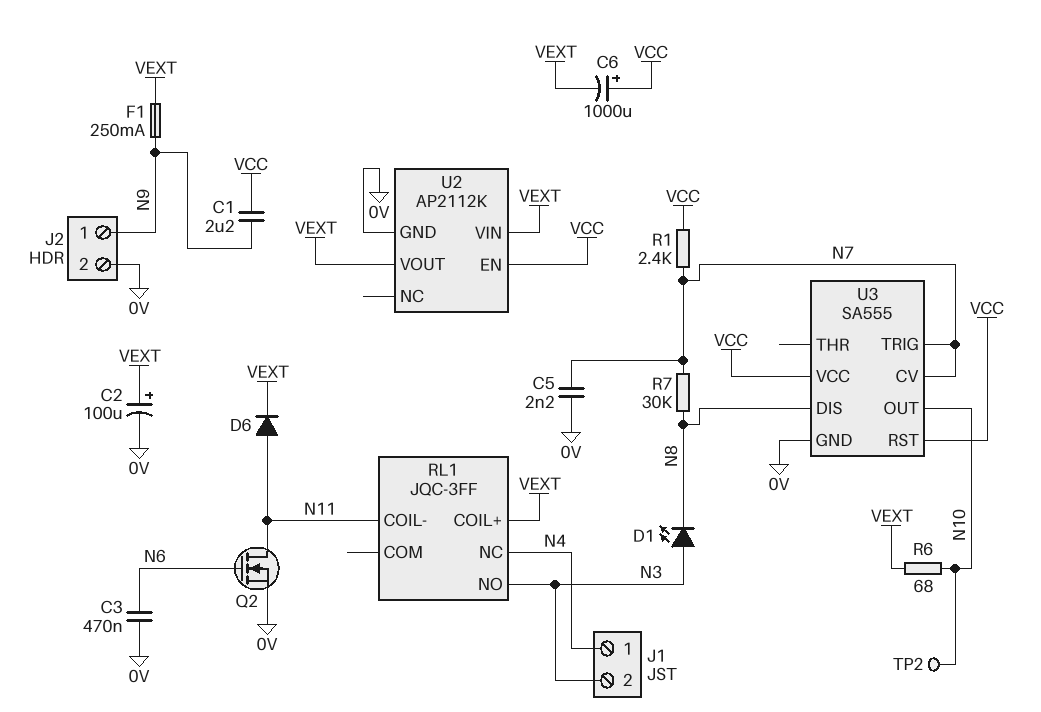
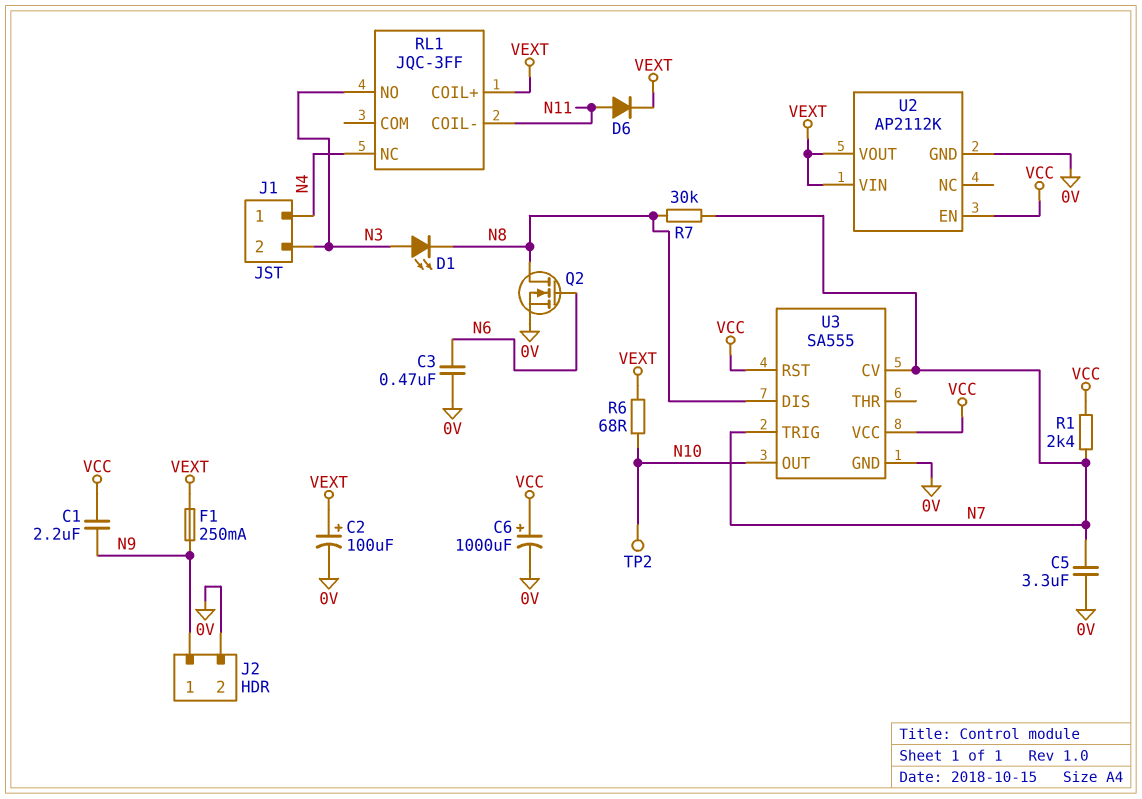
C5: 2.2nF (0V, N7) -> 3.3uF (0V, N7)
C6: 1000uF (plus VCC, minus VEXT) -> 1000uF (plus VCC, minus 0V)
Q2: NMOS (G N6, D N11, S 0V) -> NMOS (G N6, D N8, S 0V)

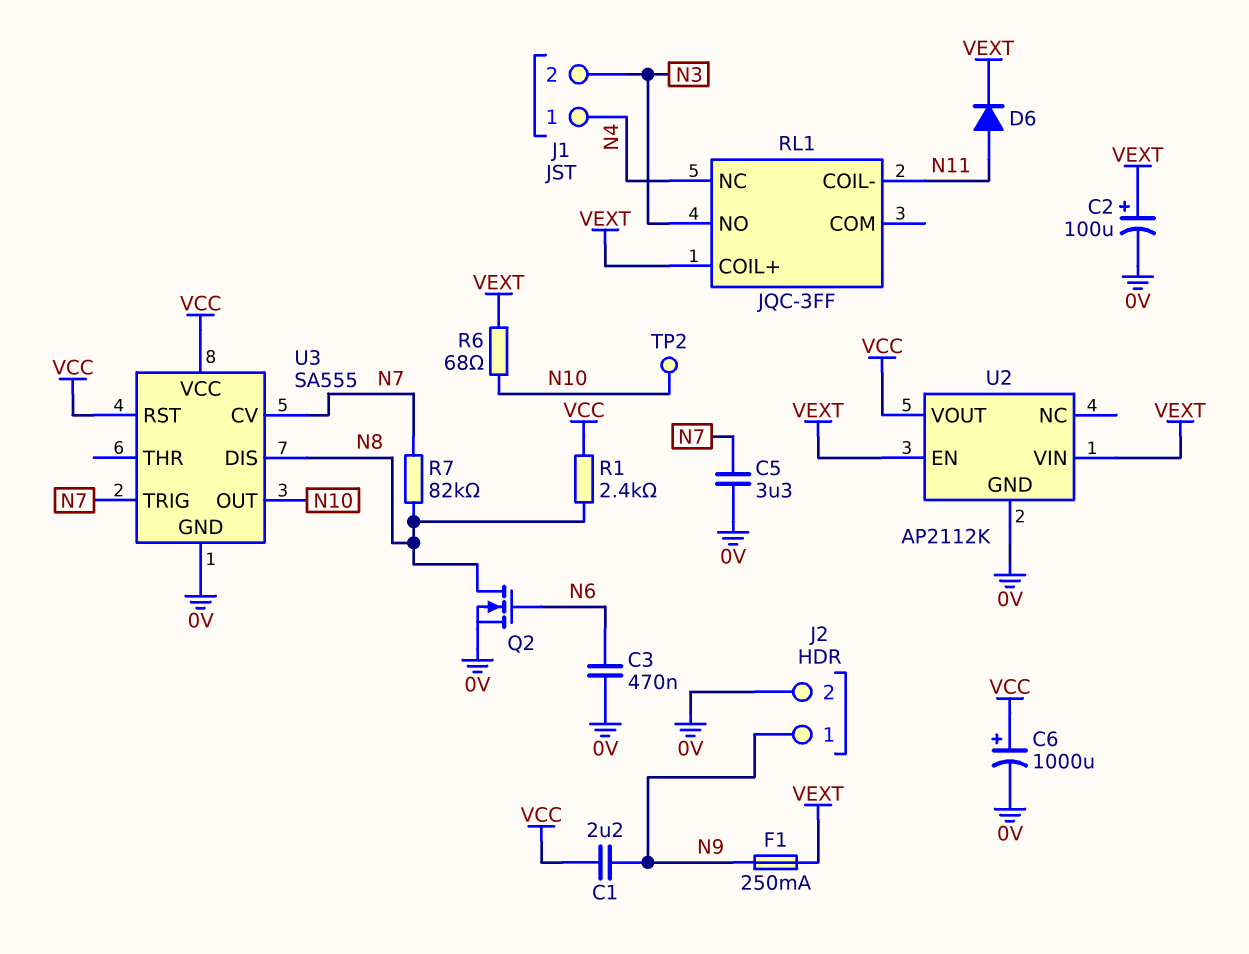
D1: LED (A N3, K N8) -> none
R1: 2.4k (N7, VCC) -> 2.4k (N8, VCC)
R7: 30k (N7, N8) -> 82k (N7, N8)
U2 pin EN: VCC -> VEXT
U2 pin VOUT: VEXT -> VCC

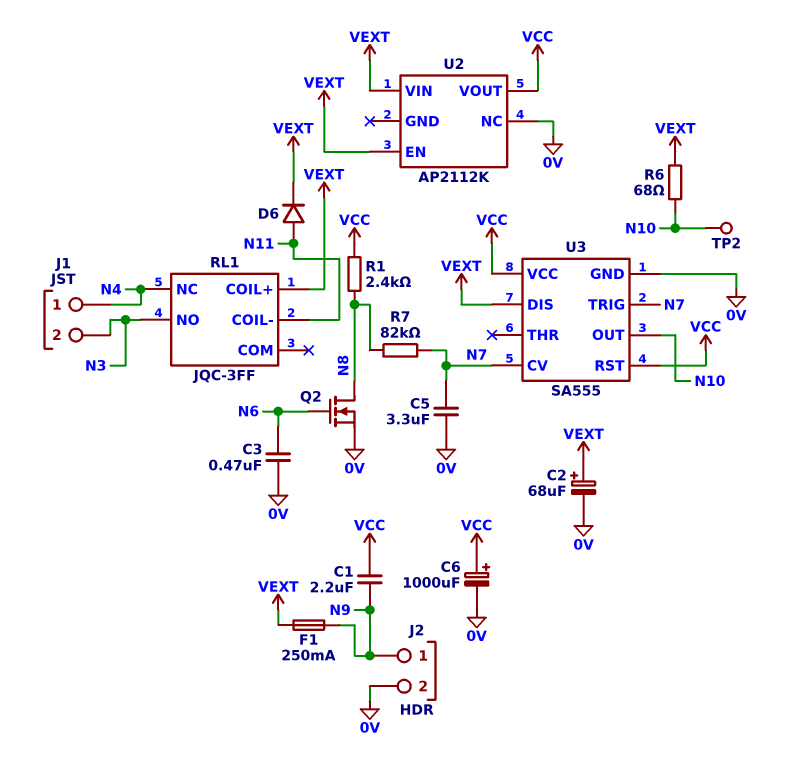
C2: 100uF (plus VEXT, minus 0V) -> 68uF (plus VEXT, minus 0V)
U2 pin GND: 0V -> none
U2 pin NC: none -> 0V
U3 pin DIS: N8 -> VEXT

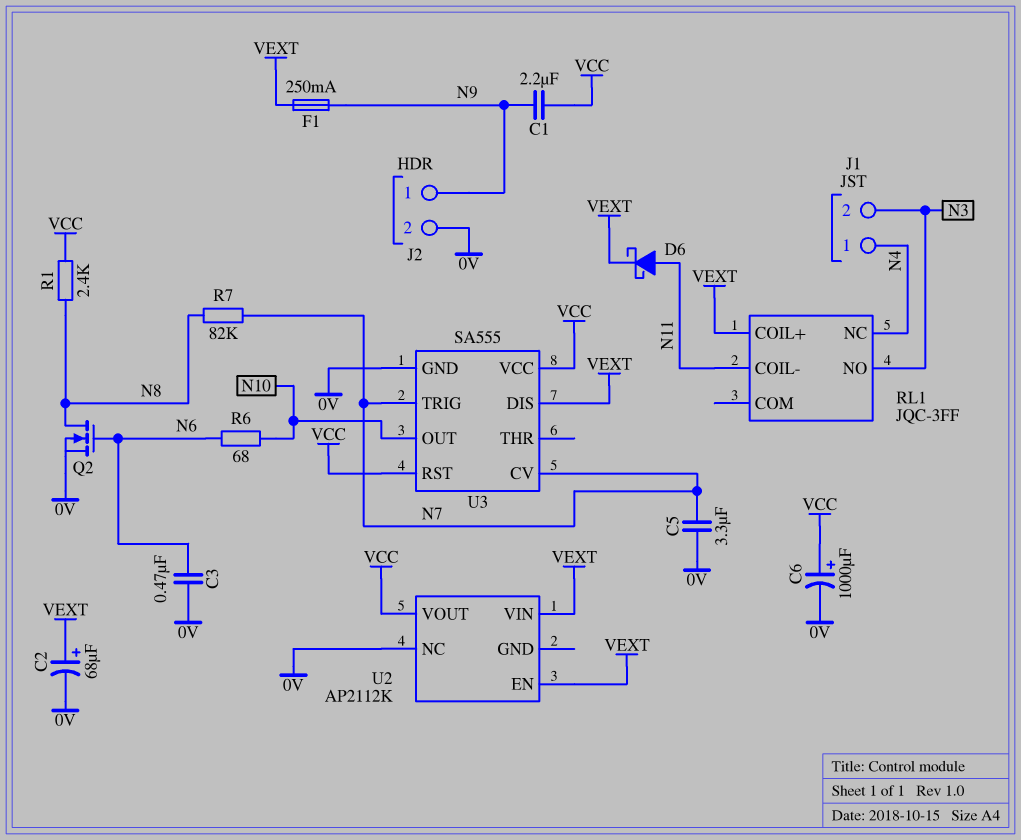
D6: diode (A N11, K VEXT) -> schottky (A N11, K VEXT)
R6: 68 (N10, VEXT) -> 68 (N6, N10)
TP2: test point (N10) -> none

